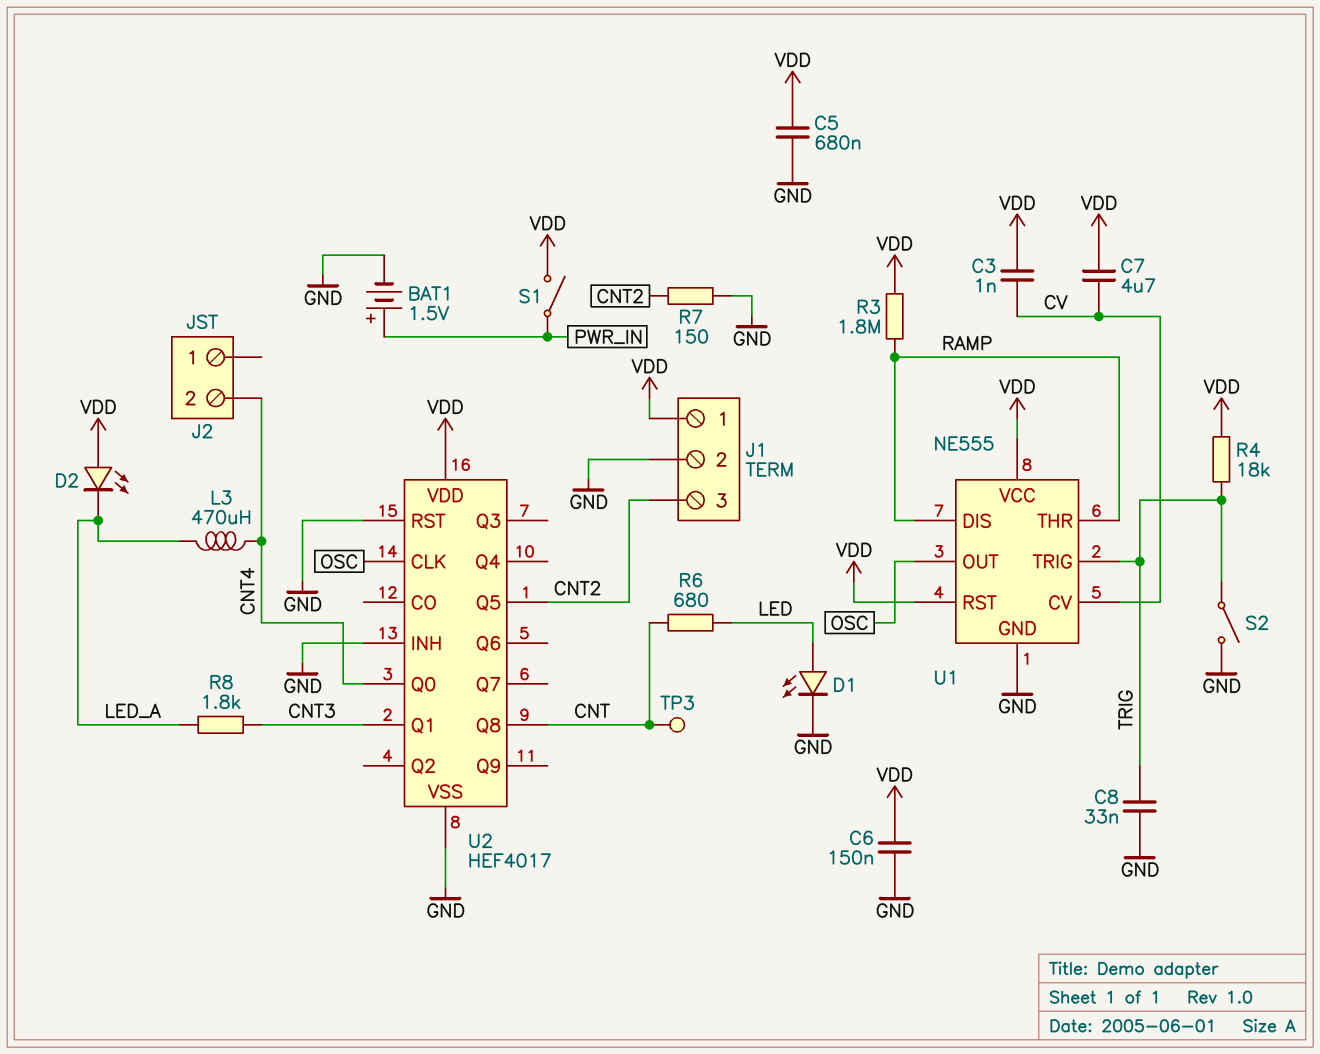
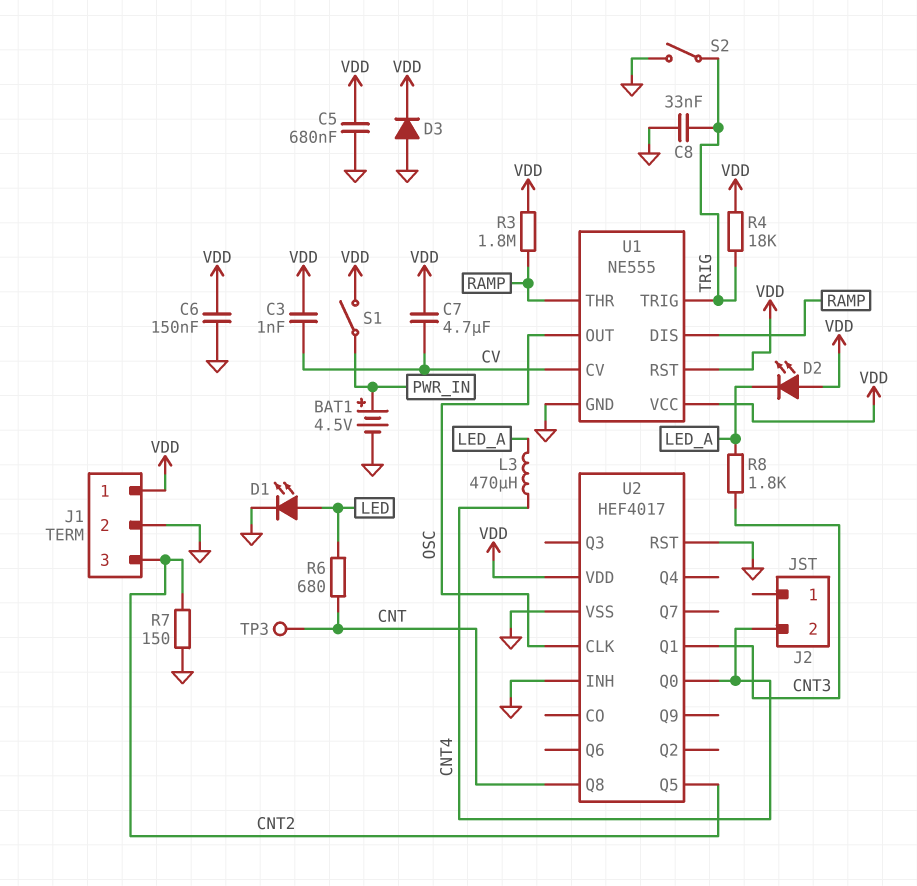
BAT1: 1.5V (plus PWR_IN, minus GND) -> 4.5V (plus PWR_IN, minus GND)
D3: none -> diode (A GND, K VDD)

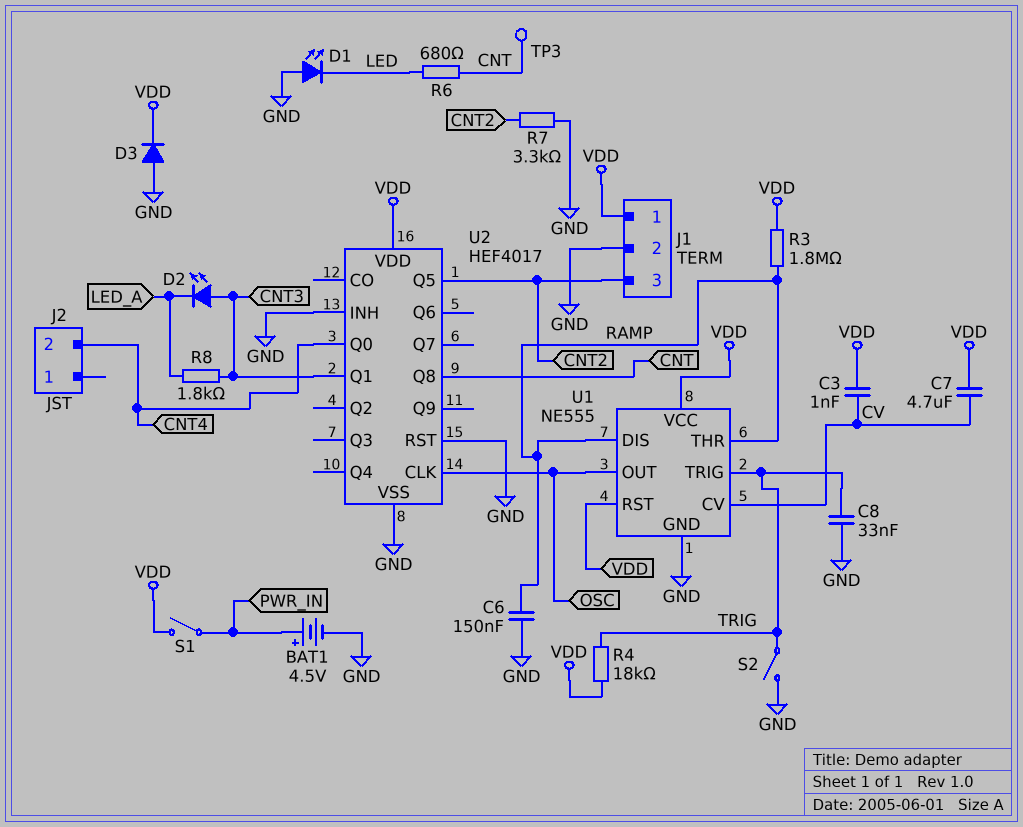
C5: 680nF (GND, VDD) -> none
C6: 150nF (GND, VDD) -> 150nF (GND, RAMP)
D1: LED (A LED, K GND) -> LED (A GND, K LED)
D2: LED (A VDD, K LED_A) -> LED (A CNT3, K LED_A)
L3: 470uH (CNT4, LED_A) -> none
R7: 150 (CNT2, GND) -> 3.3k (CNT2, GND)

